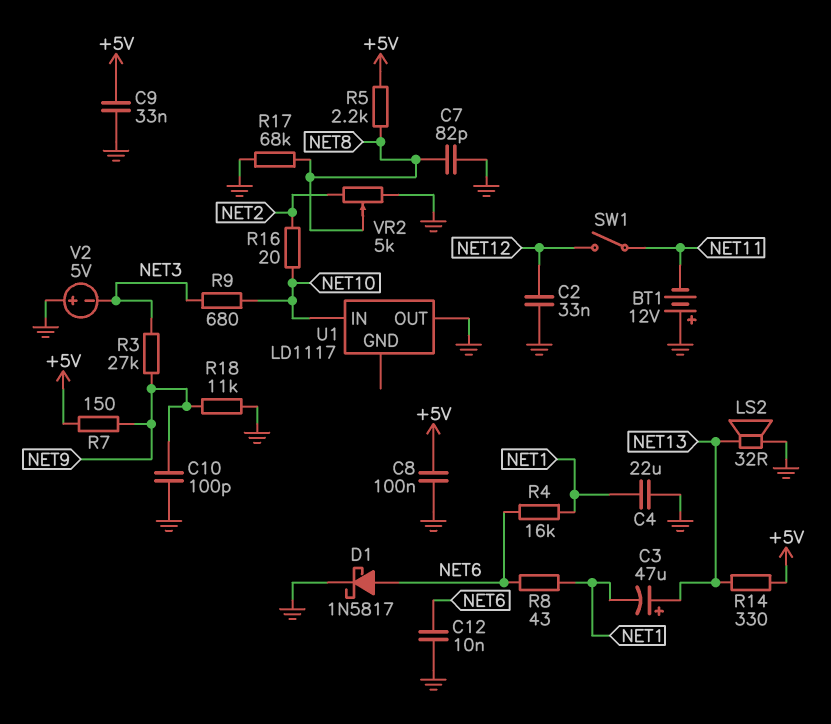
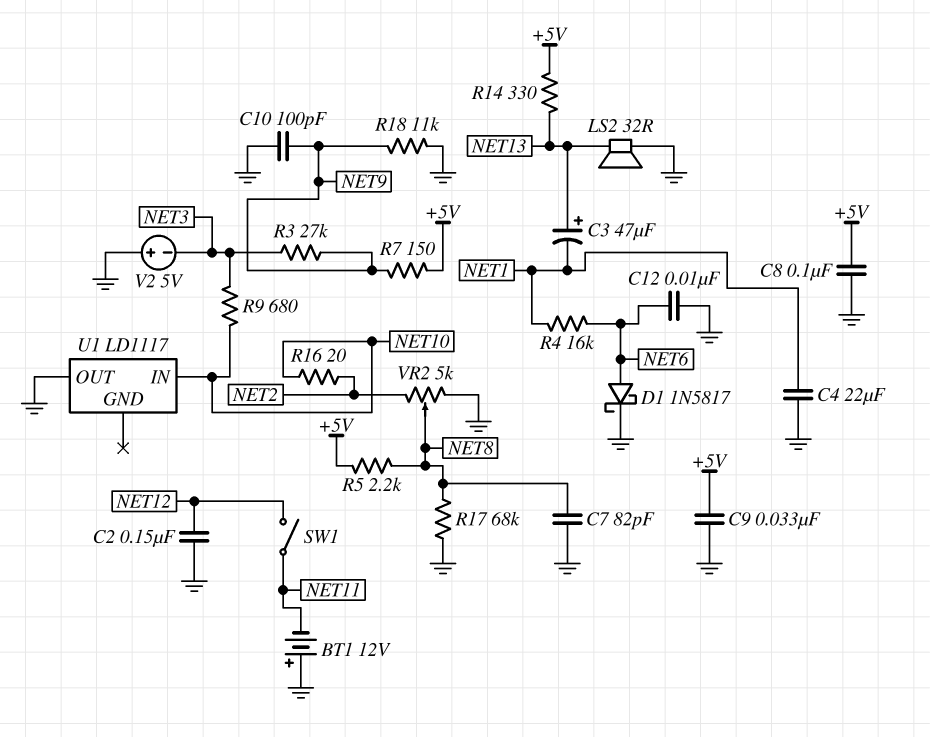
C2: 33nF (GND, NET12) -> 150nF (GND, NET12)
R8: 43 (NET1, NET6) -> none

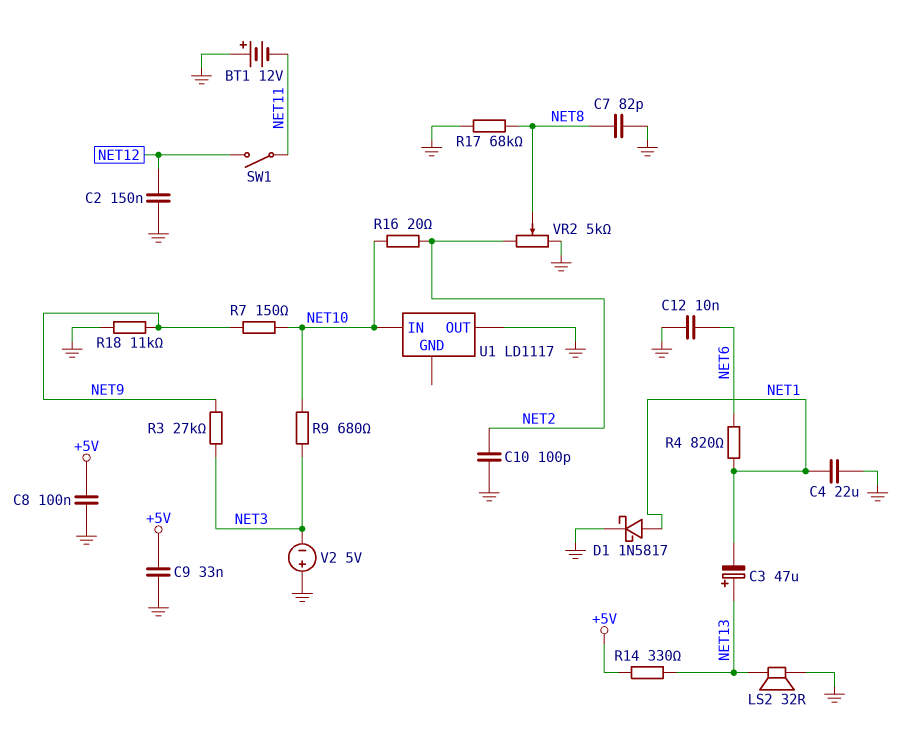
C10: 100pF (GND, NET9) -> 100pF (GND, NET2)
D1: schottky 1N5817 (A NET6, K GND) -> schottky 1N5817 (A NET1, K GND)
R4: 16k (NET1, NET6) -> 820 (NET1, NET6)
R5: 2.2k (+5V, NET8) -> none
R7: 150 (+5V, NET9) -> 150 (NET9, NET10)

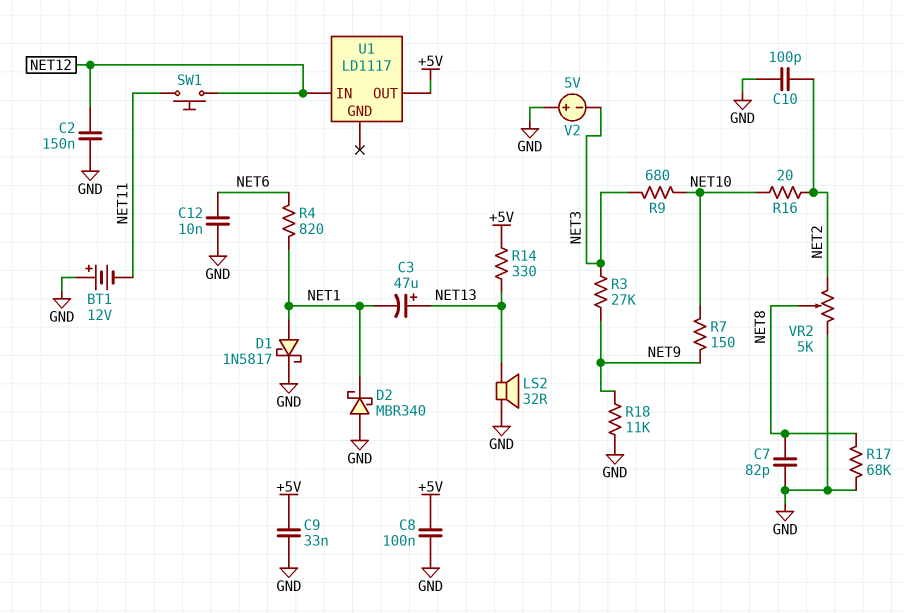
C4: 22uF (GND, NET1) -> none
D2: none -> schottky MBR340 (A GND, K NET1)
SW1: switch (NET11, NET12) -> button (NET11, NET12)
U1 pin IN: NET10 -> NET12
U1 pin OUT: GND -> +5V

